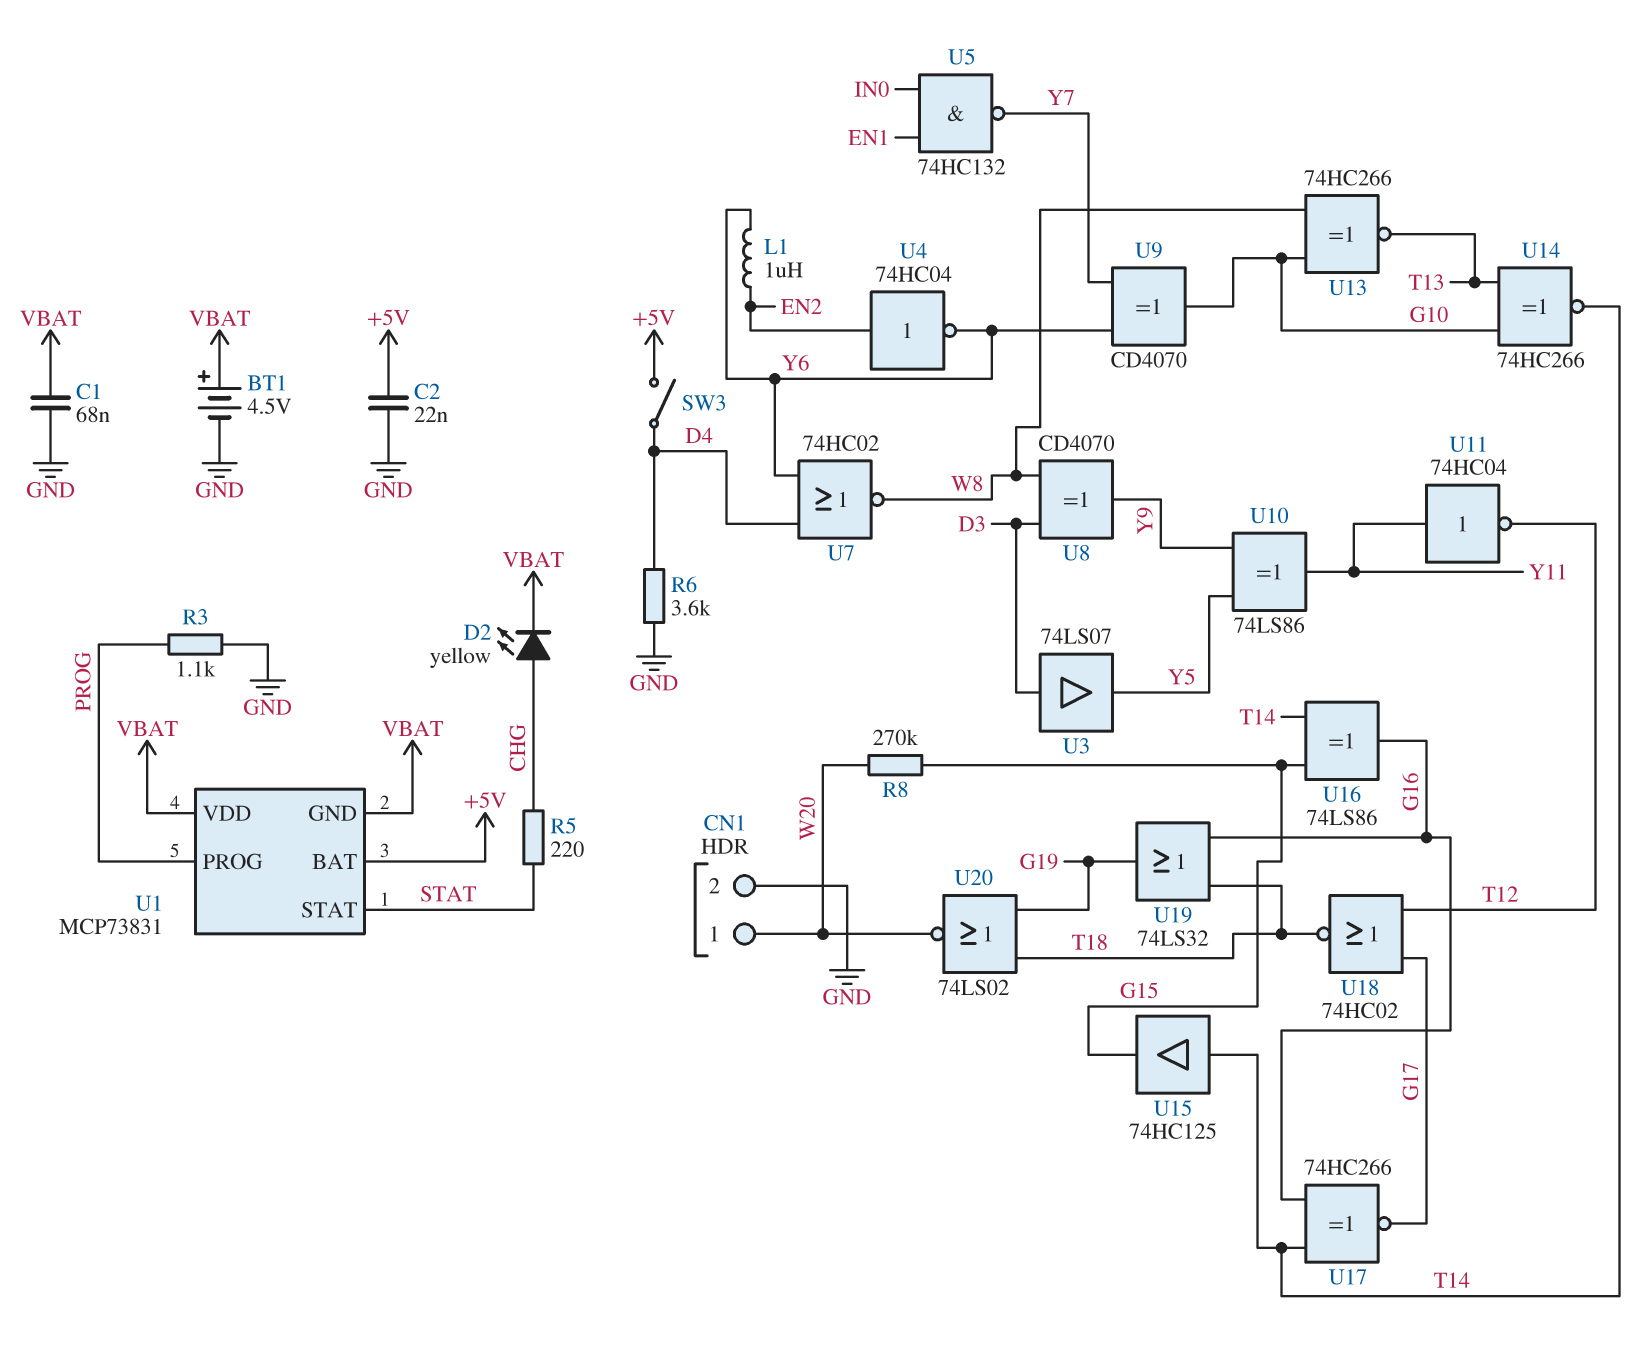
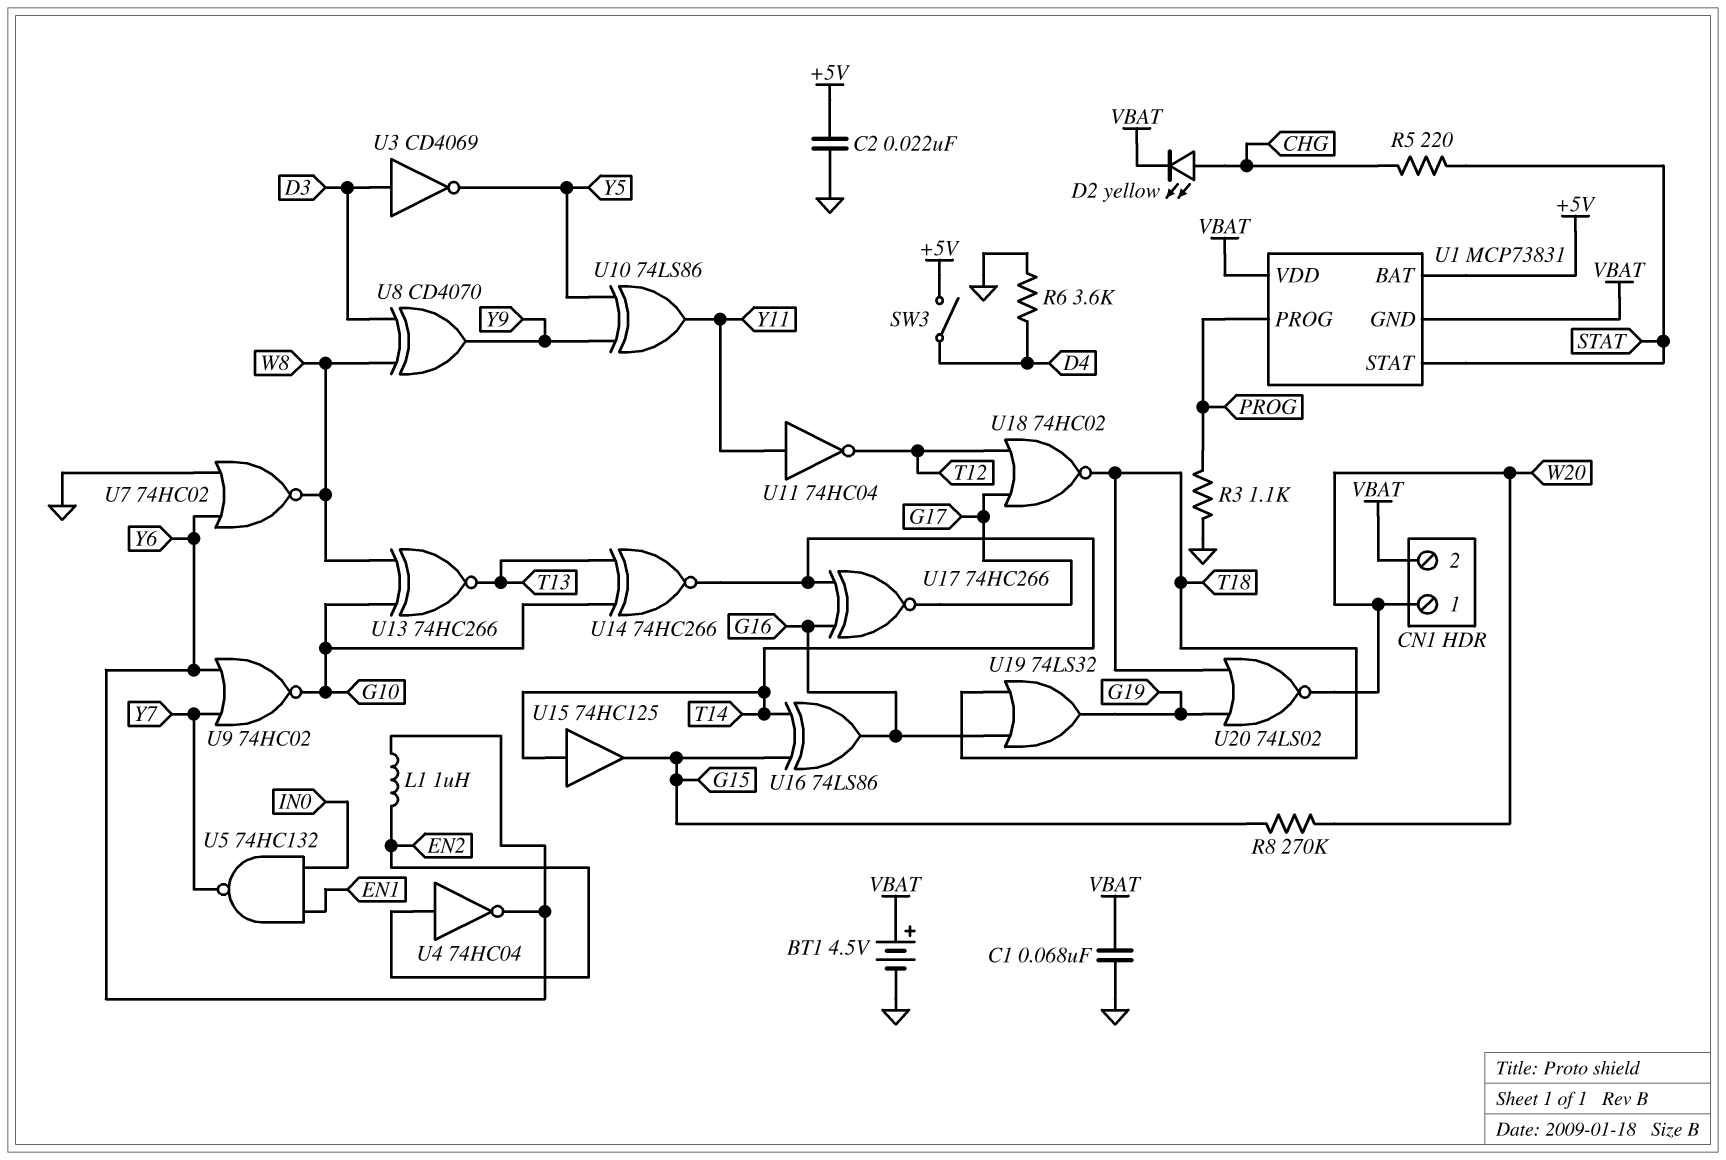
CN1 pin 2: GND -> VBAT
U3: buffer 74LS07 (in D3, out Y5) -> NOT CD4069 (in D3, out Y5)
U7: NOR 74HC02 (in D4, in Y6, out W8) -> NOR 74HC02 (in GND, in Y6, out W8)
U9: XOR CD4070 (in Y6, in Y7, out G10) -> NOR 74HC02 (in Y6, in Y7, out G10)

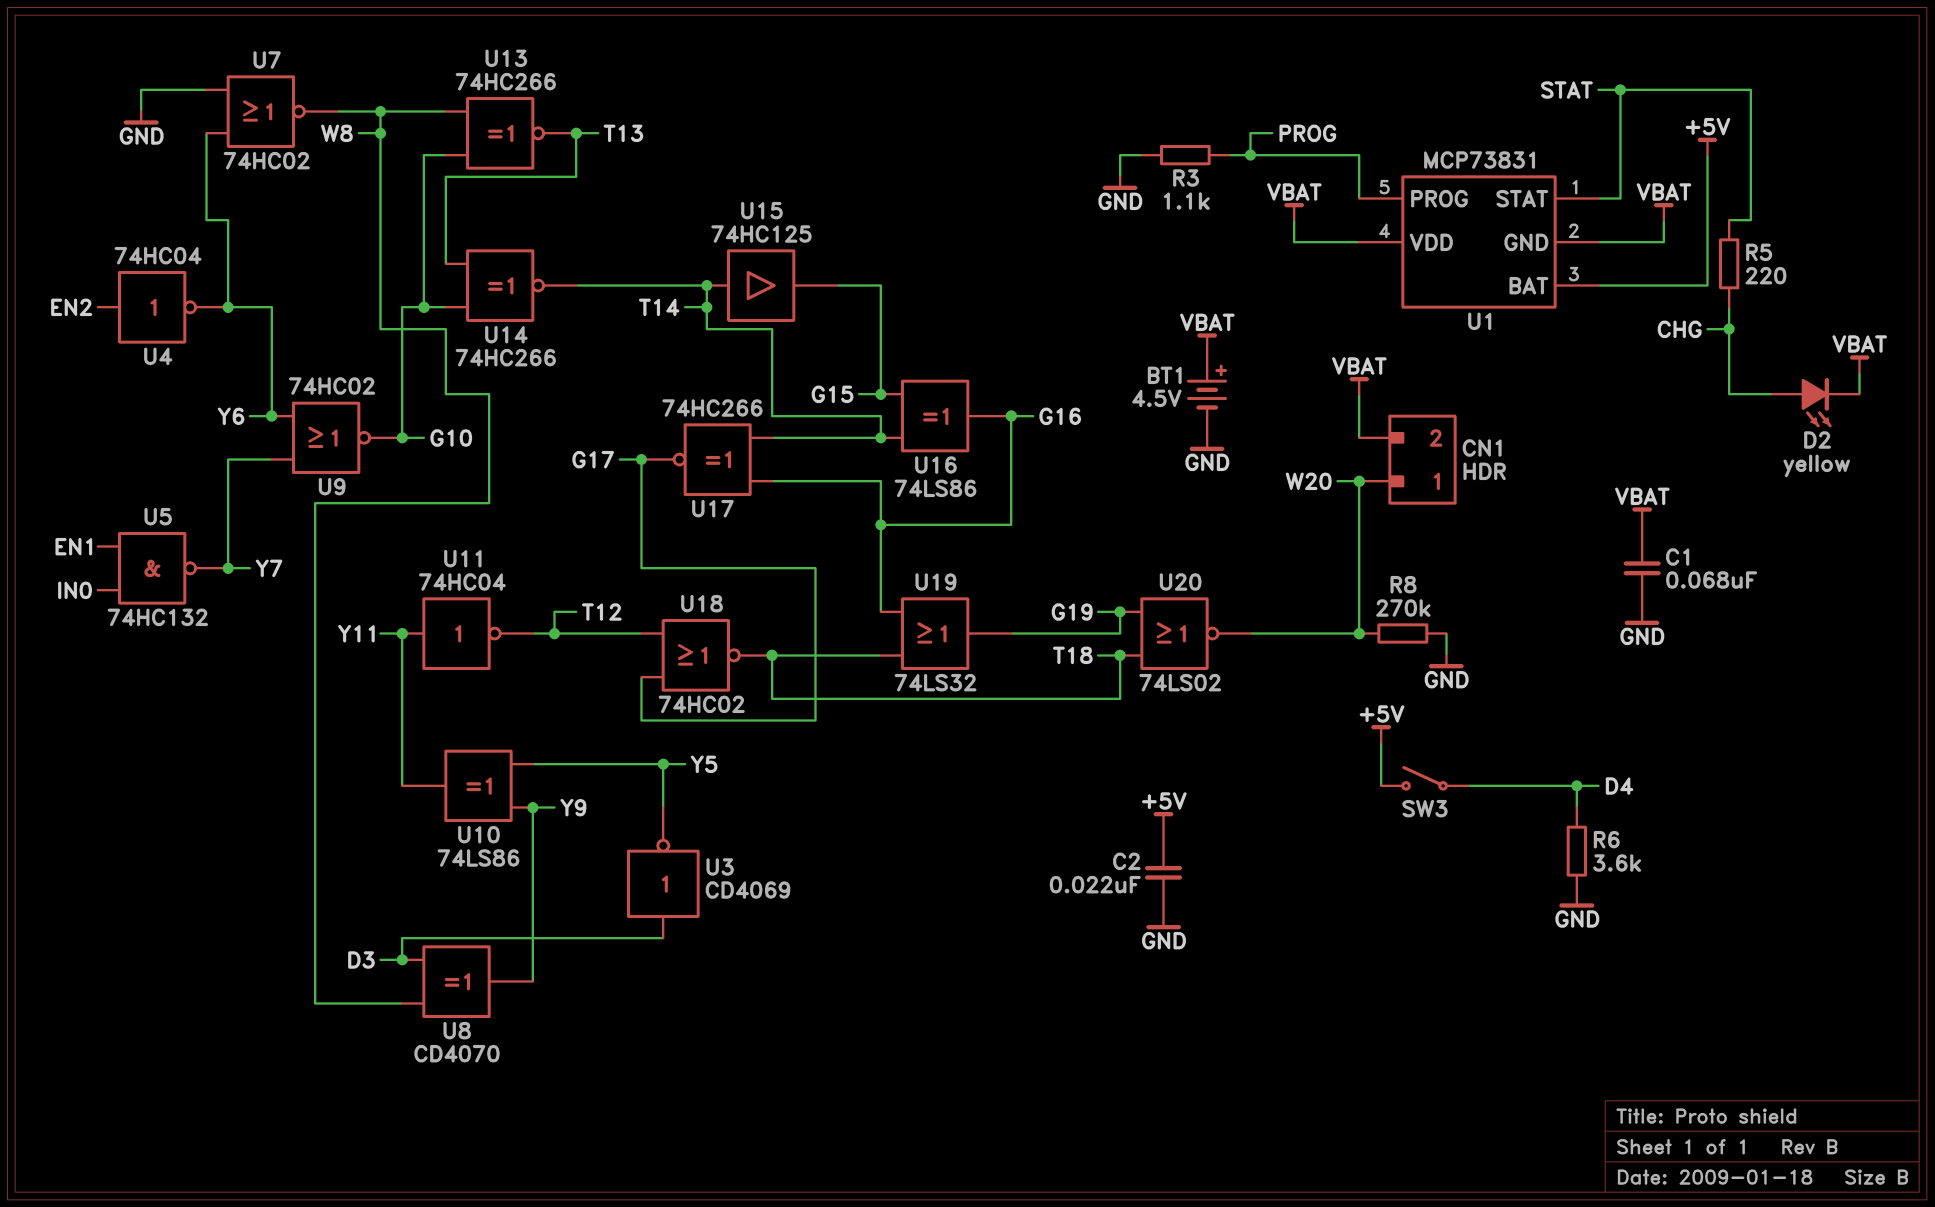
L1: 1uH (EN2, Y6) -> none
R8: 270k (G15, W20) -> 270k (GND, W20)

